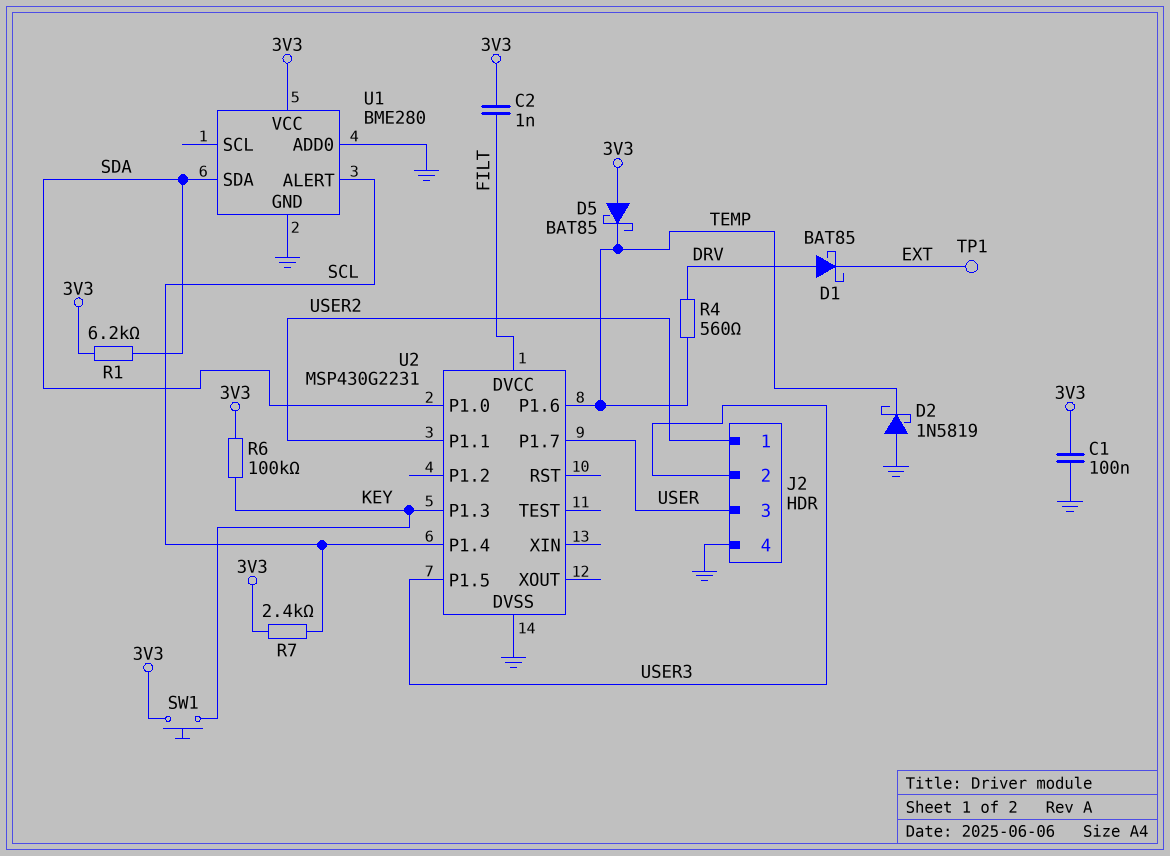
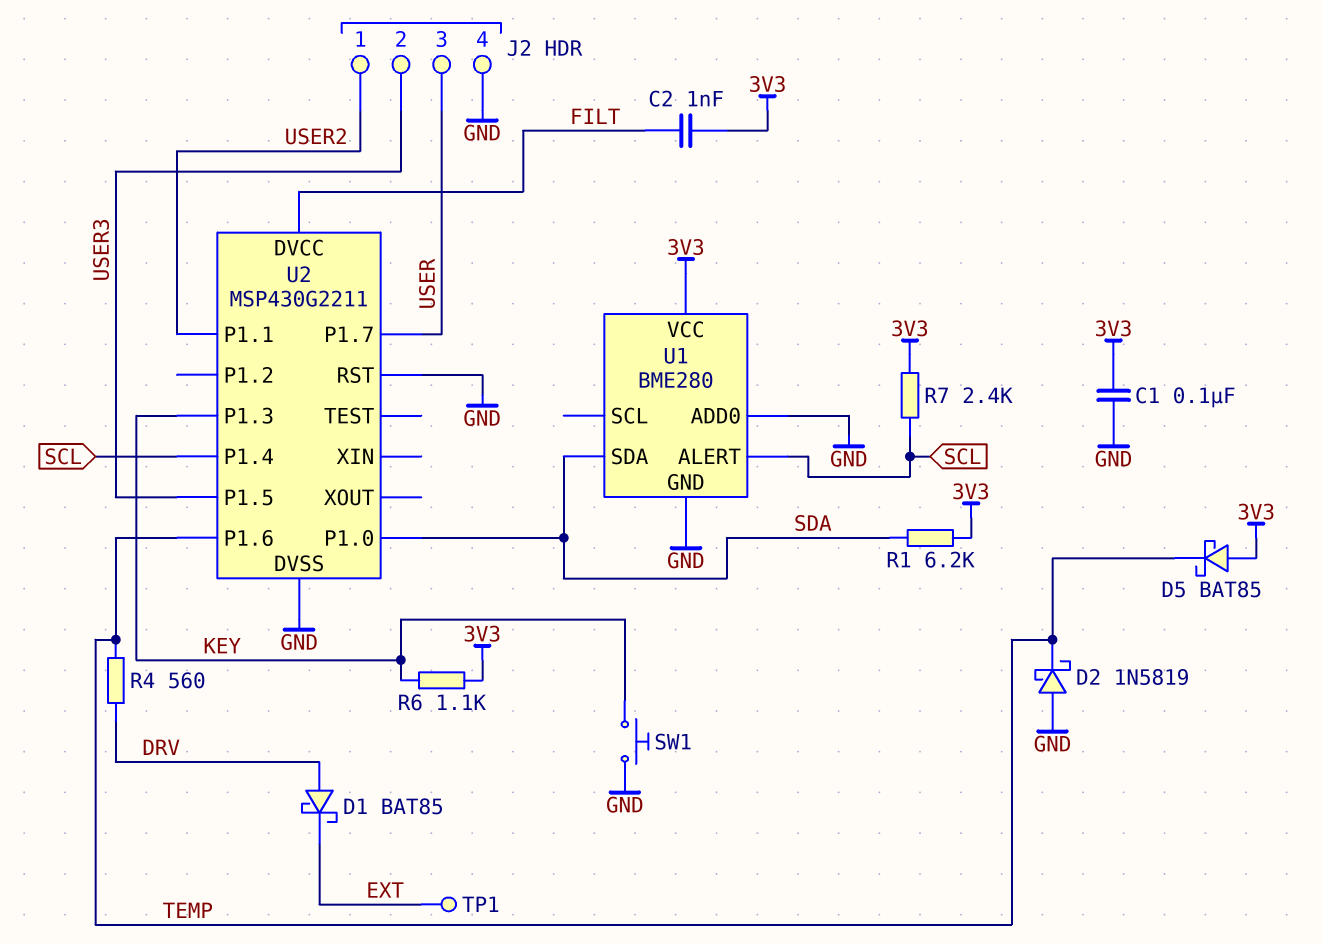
R6: 100k (3V3, KEY) -> 1.1k (3V3, KEY)
SW1: button (3V3, KEY) -> button (GND, KEY)
U2: MSP430G2231 -> MSP430G2211
U2 pin RST: none -> GND

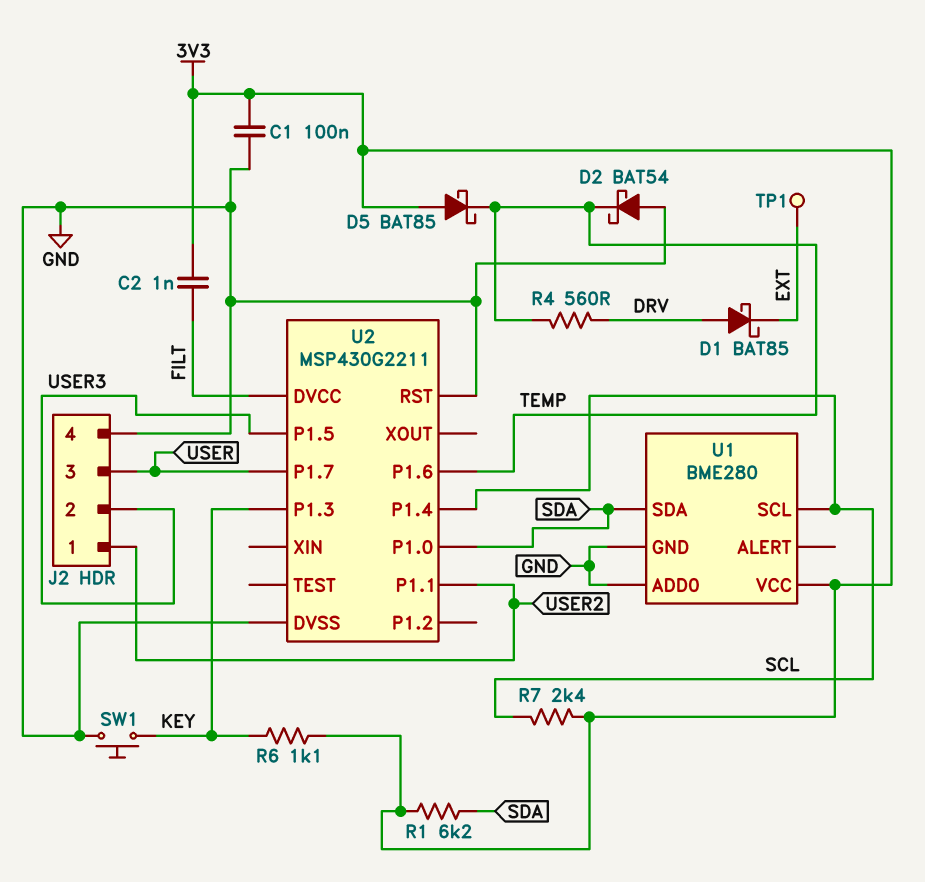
D2: schottky 1N5819 (A GND, K TEMP) -> schottky BAT54 (A GND, K TEMP)
U1 pin ALERT: SCL -> none
U1 pin SCL: none -> SCL

